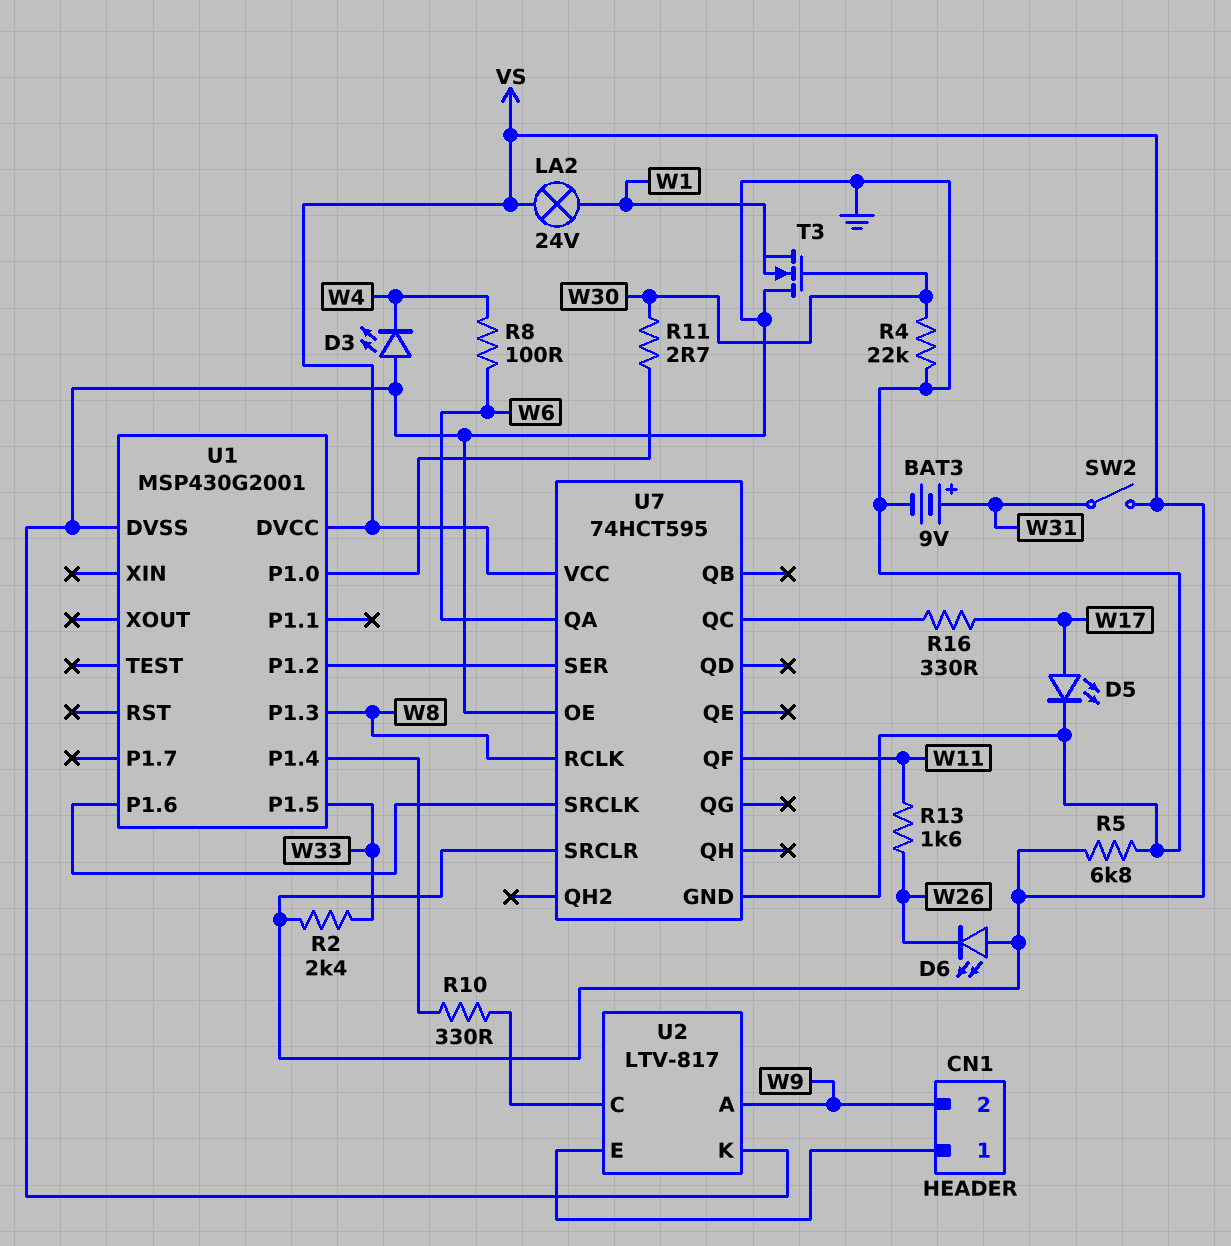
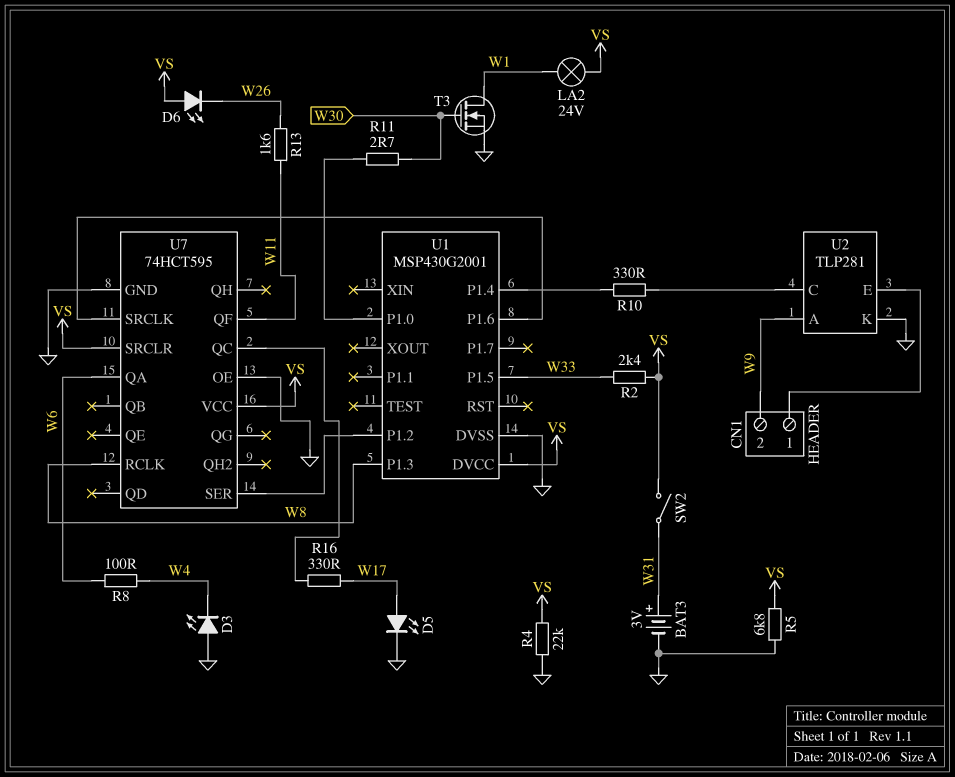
BAT3: 9V (plus W31, minus GND) -> 3V (plus W31, minus GND)
R4: 22k (GND, W30) -> 22k (GND, VS)
T3: NMOS (G W30, D GND, S W1) -> NMOS (G W30, D W1, S GND)
U2: LTV-817 -> TLP281

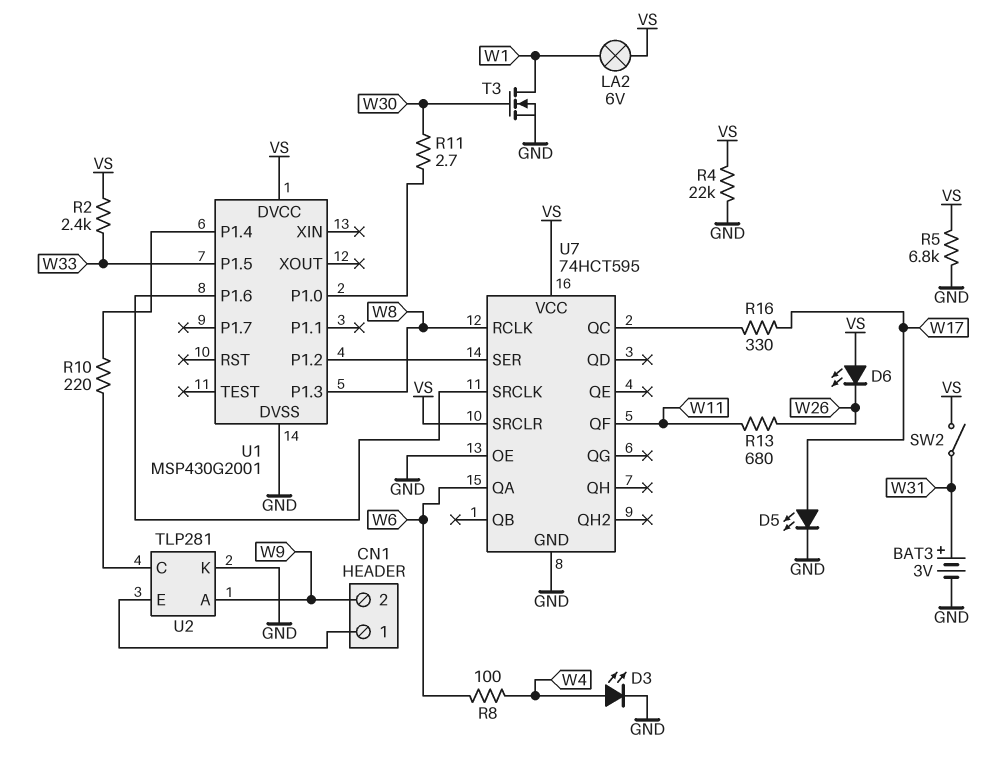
D3: LED (A GND, K W4) -> LED (A W4, K GND)
LA2: lamp 24V (VS, W1) -> lamp 6V (VS, W1)
R10: 330 (U1/P1.4, U2/C) -> 220 (U1/P1.4, U2/C)
R13: 1.6k (W11, W26) -> 680 (W11, W26)

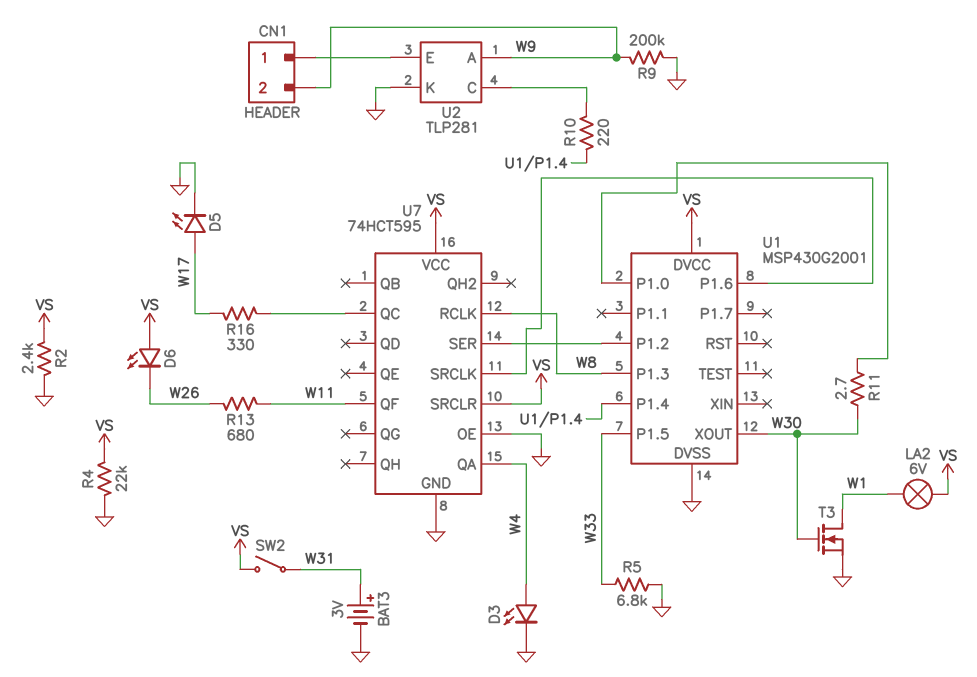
R2: 2.4k (VS, W33) -> 2.4k (GND, VS)
R5: 6.8k (GND, VS) -> 6.8k (GND, W33)
R8: 100 (W4, W6) -> none
R9: none -> 200k (GND, W9)
U1 pin XOUT: none -> W30
U7 pin QA: W6 -> W4

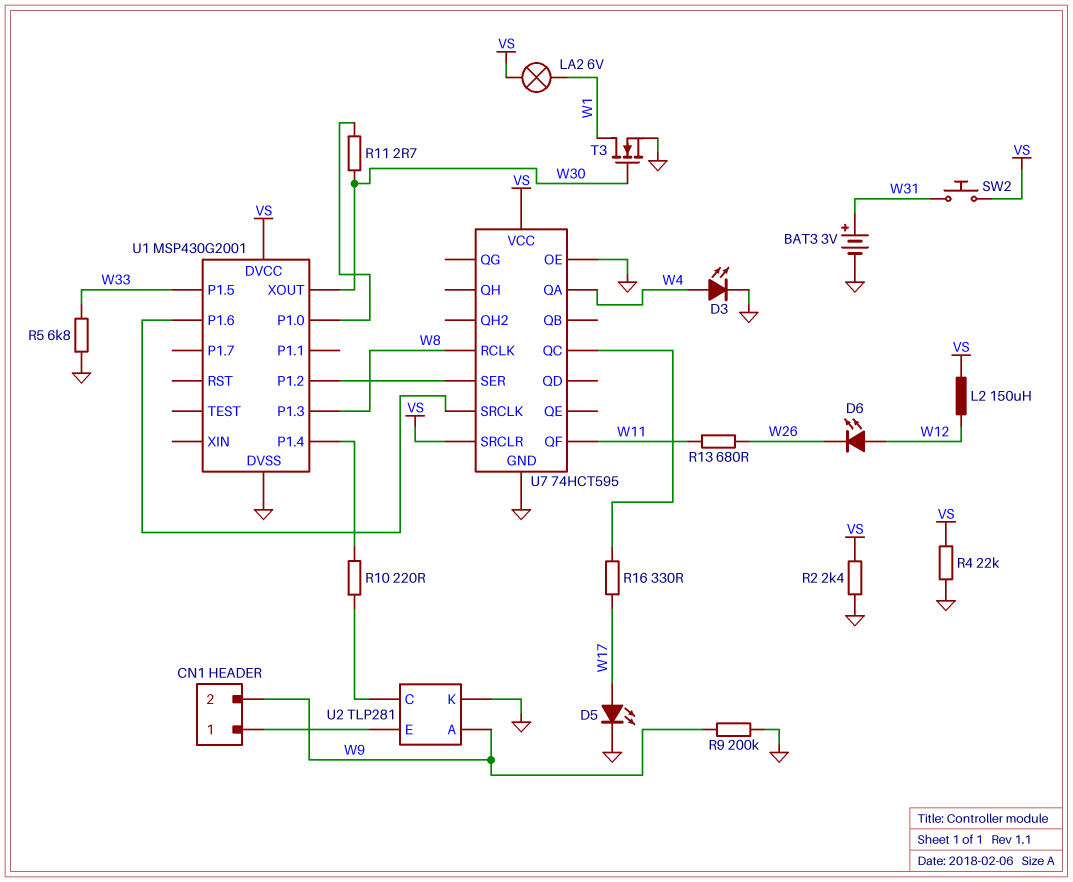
D6: LED (A VS, K W26) -> LED (A W12, K W26)
L2: none -> 150uH (VS, W12)
SW2: switch (VS, W31) -> button (VS, W31)

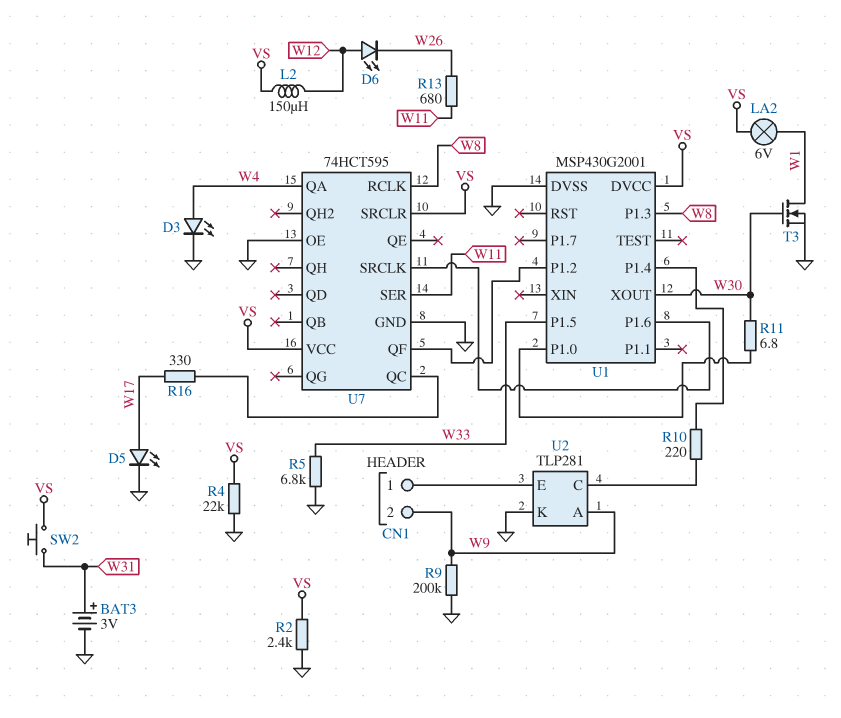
R11: 2.7 (U1/P1.0, W30) -> 6.8 (U1/P1.0, W30)
U7 pin QF: W11 -> U1/P1.2
U7 pin SER: U1/P1.2 -> W11

